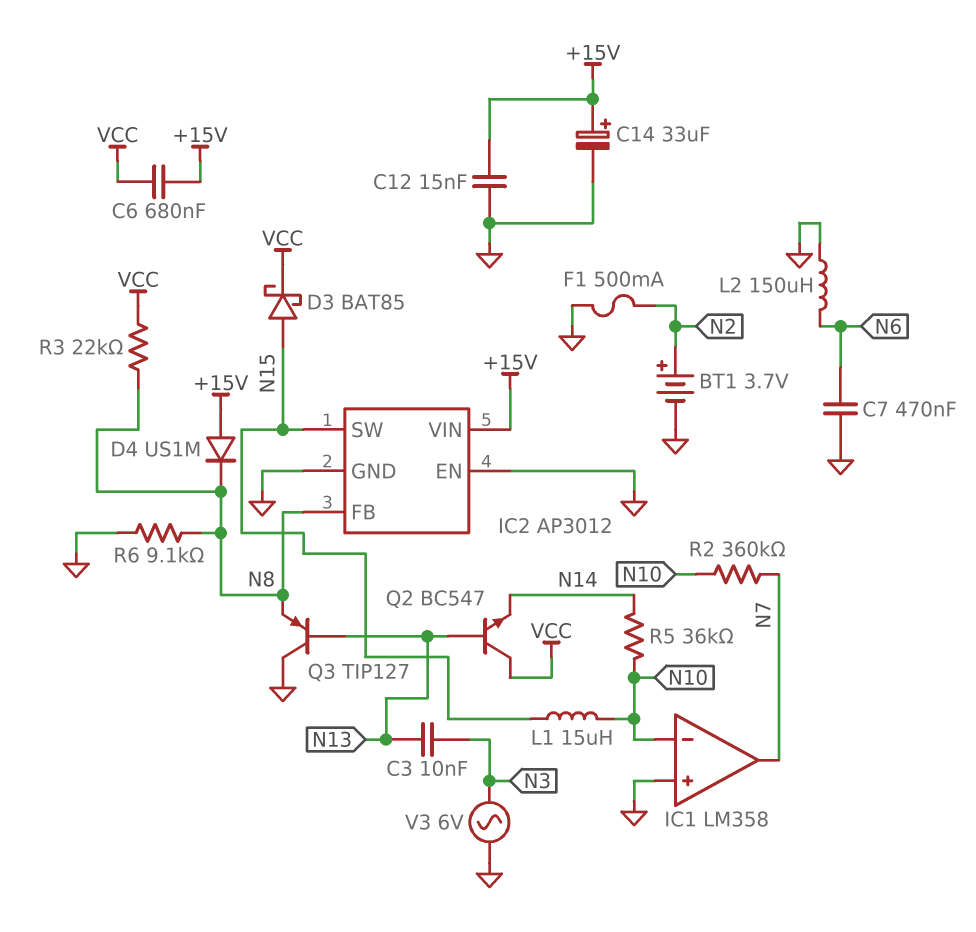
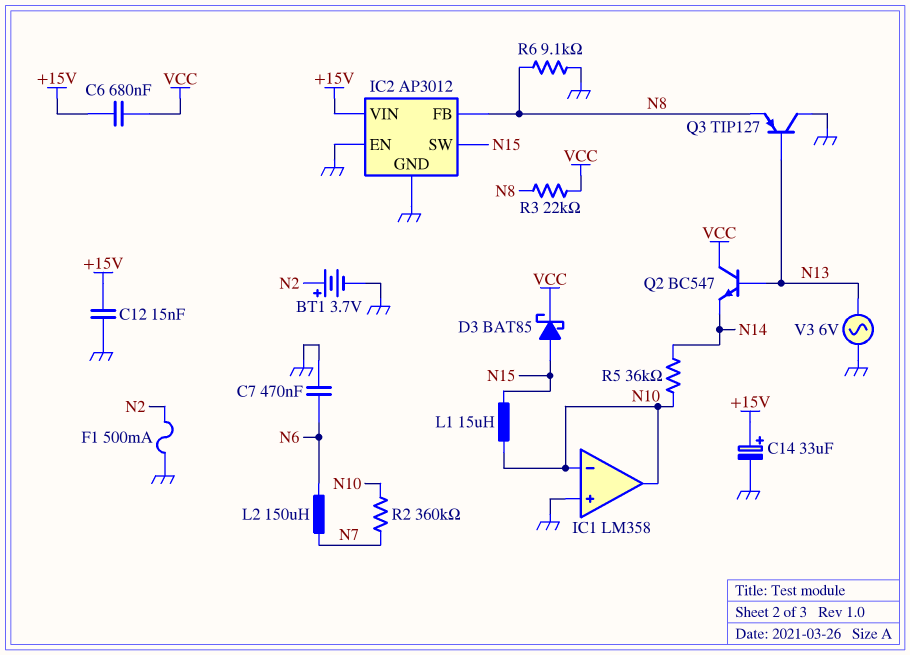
C3: 10nF (N3, N13) -> none
D4: diode US1M (A +15V, K N8) -> none
IC1 pin out: N7 -> N10
L2: 150uH (GND, N6) -> 150uH (N6, N7)
V3: AC 6V (GND, N3) -> AC 6V (GND, N13)

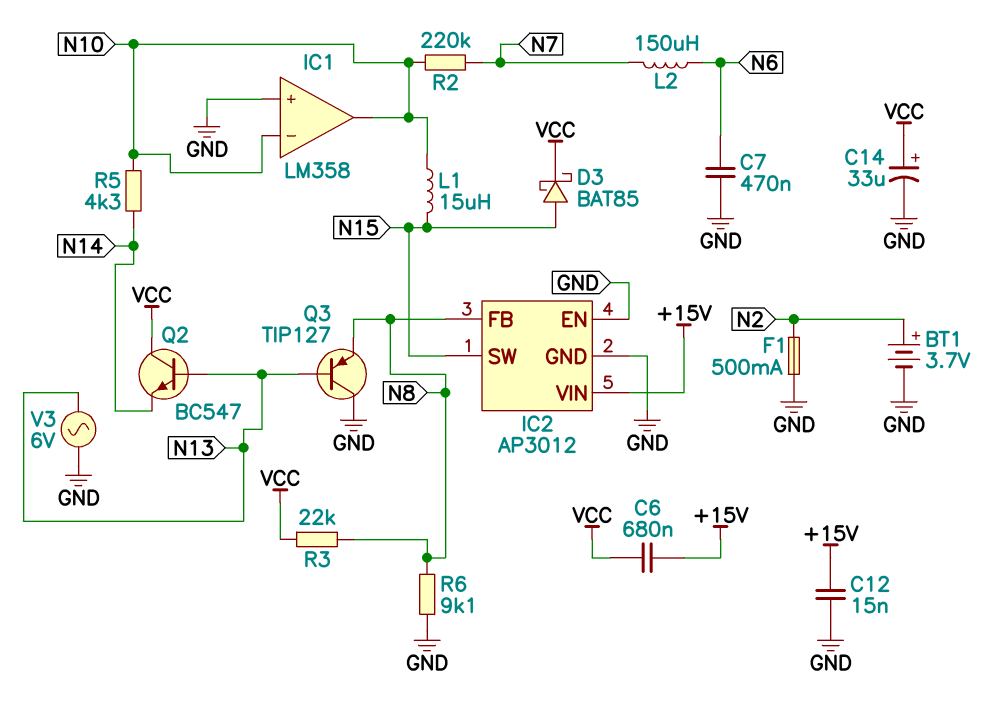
C14: 33uF (plus +15V, minus GND) -> 33uF (plus VCC, minus GND)
R2: 360k (N7, N10) -> 220k (N7, N10)
R5: 36k (N10, N14) -> 4.3k (N10, N14)

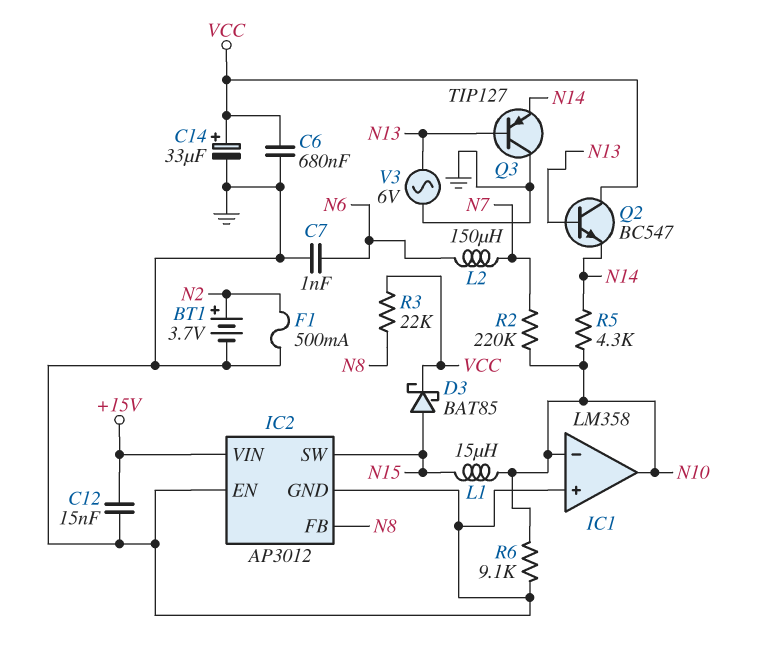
C6: 680nF (+15V, VCC) -> 680nF (GND, VCC)
C7: 470nF (GND, N6) -> 1nF (GND, N6)
Q3: PNP TIP127 (B N13, C GND, E N8) -> PNP TIP127 (B N13, C GND, E N14)
R6: 9.1k (GND, N8) -> 9.1k (GND, N10)

